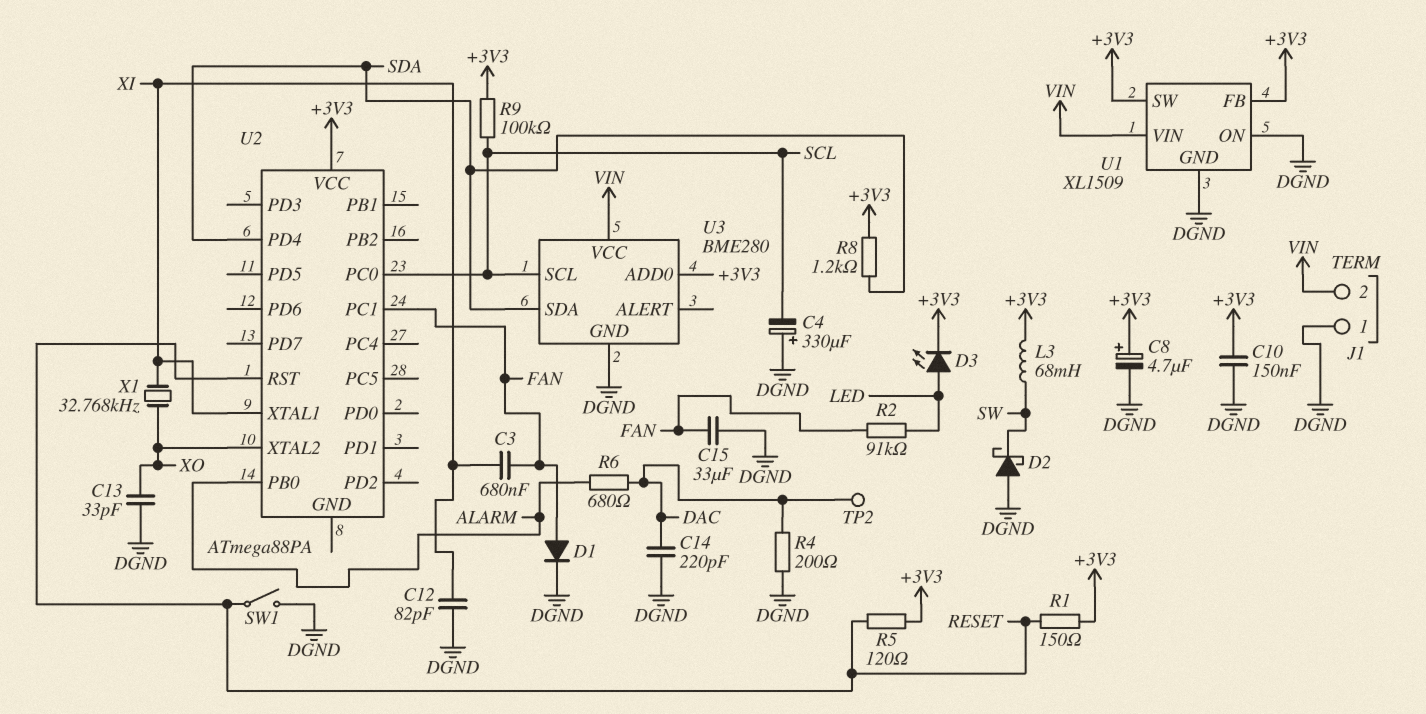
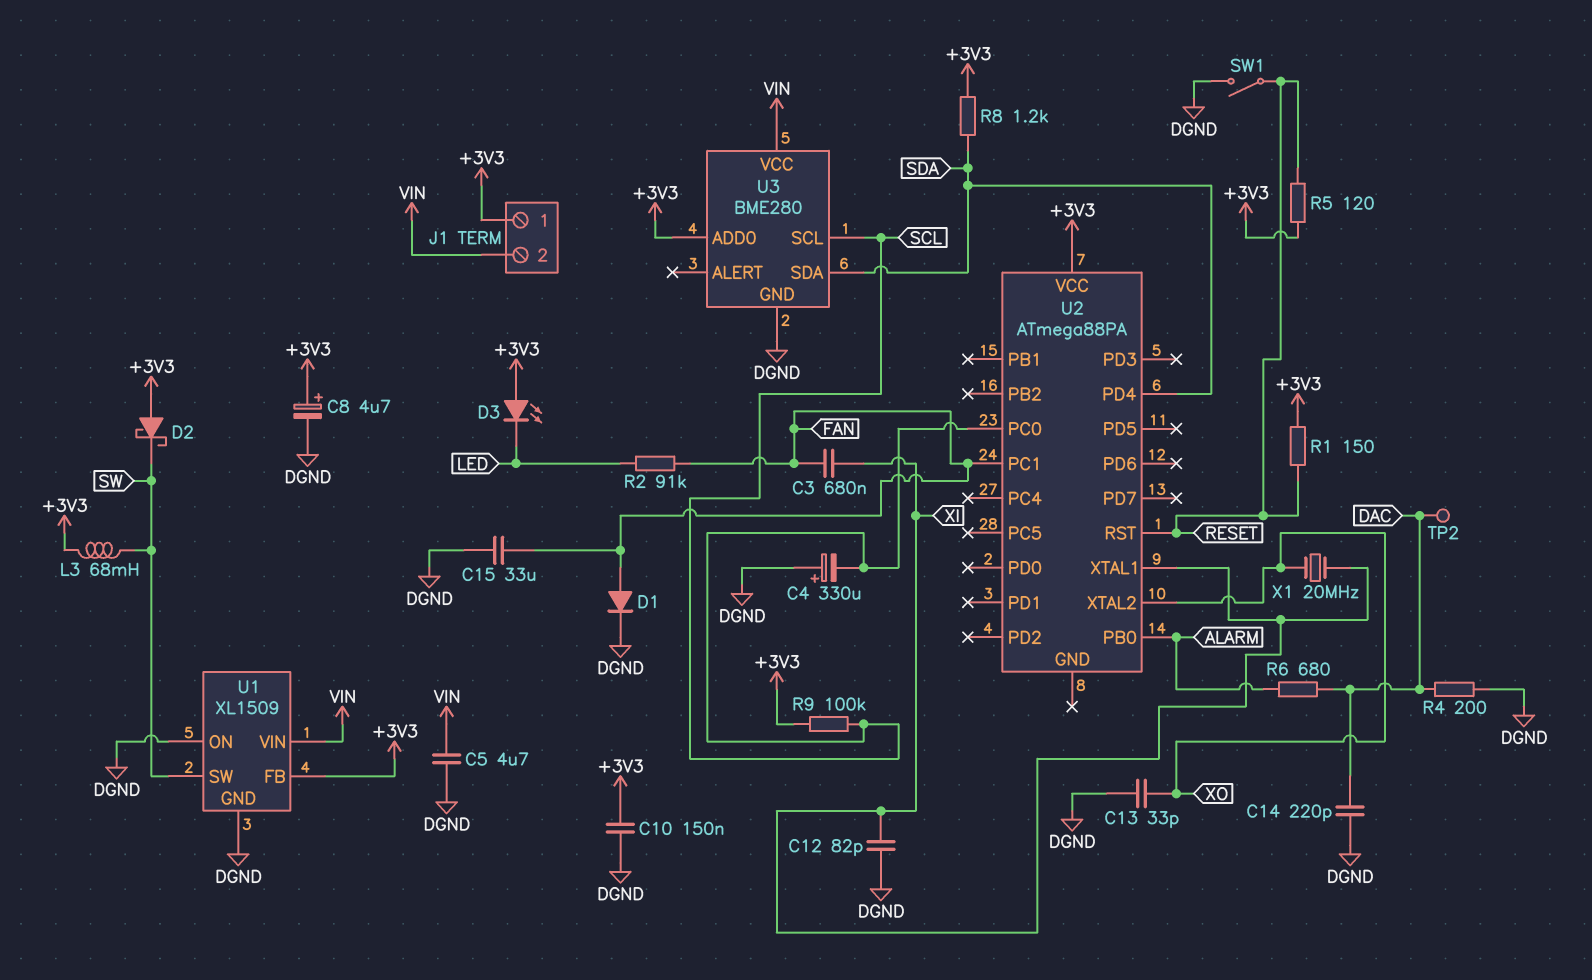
C5: none -> 4.7uF (DGND, VIN)
D2: schottky (A DGND, K SW) -> schottky (A +3V3, K SW)
D3: LED (A LED, K +3V3) -> LED (A +3V3, K LED)
J1 pin 1: DGND -> +3V3
U1 pin SW: +3V3 -> SW
X1: 32.768kHz (XI, XO) -> 20MHz (XI, XO)

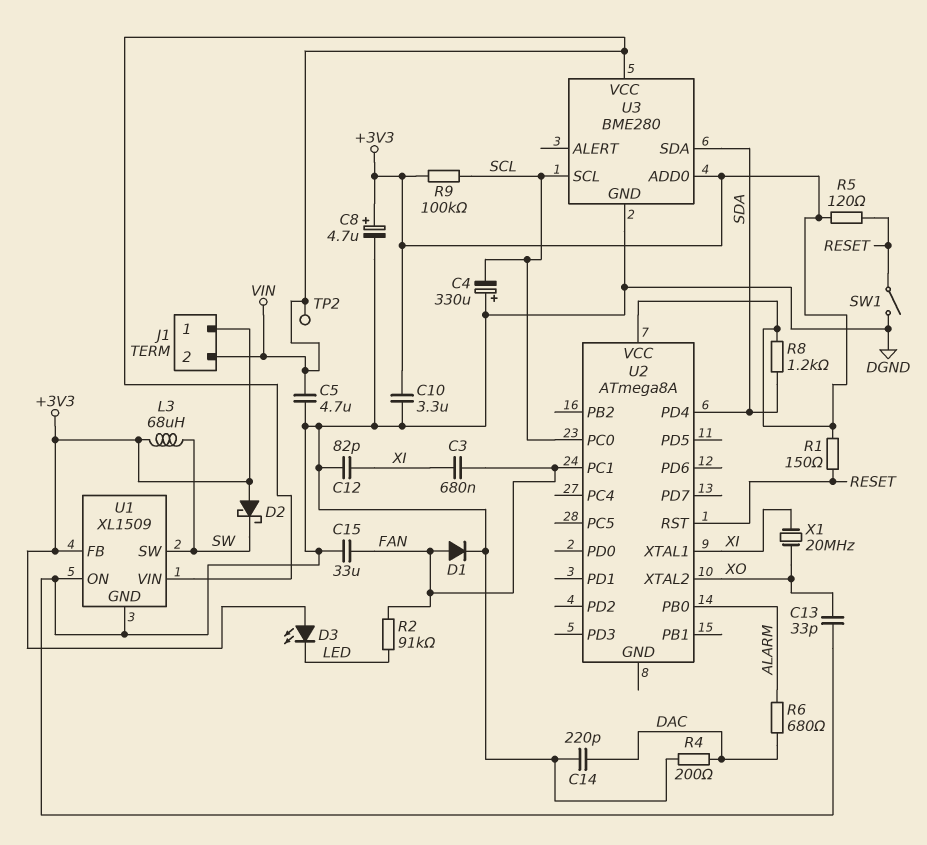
C10: 150nF (+3V3, DGND) -> 3.3uF (+3V3, DGND)
L3: 68mH (+3V3, SW) -> 68uH (+3V3, SW)
TP2: test point (DAC) -> test point (VIN)
U2: ATmega88PA -> ATmega8A

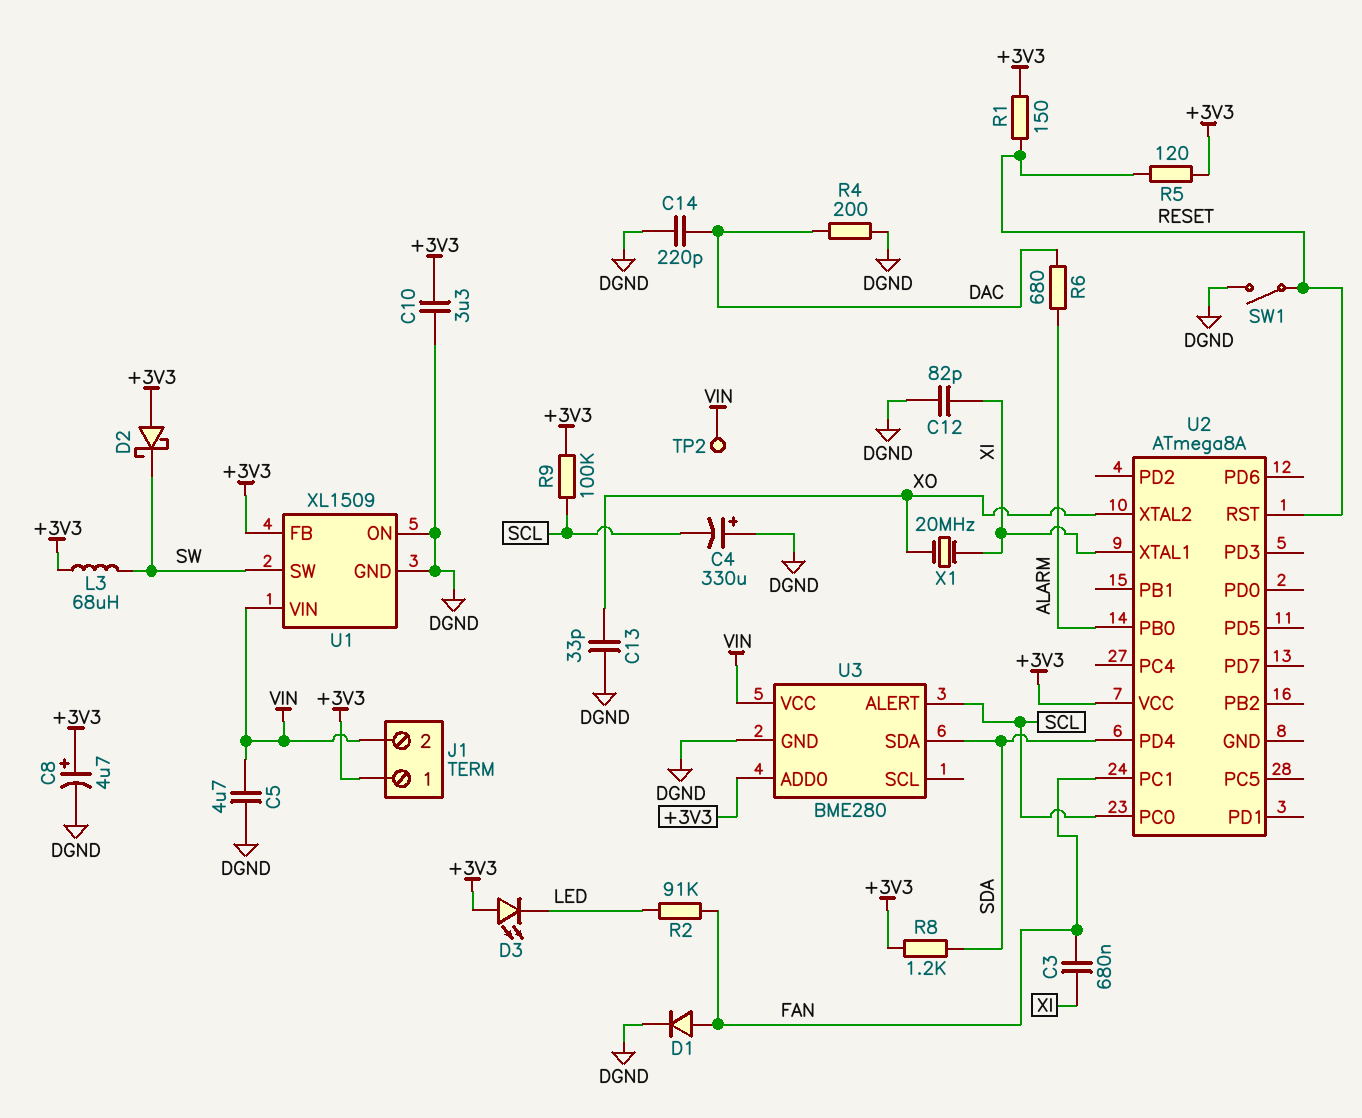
C15: 33uF (DGND, FAN) -> none
U3 pin ALERT: none -> SCL
U3 pin SCL: SCL -> none

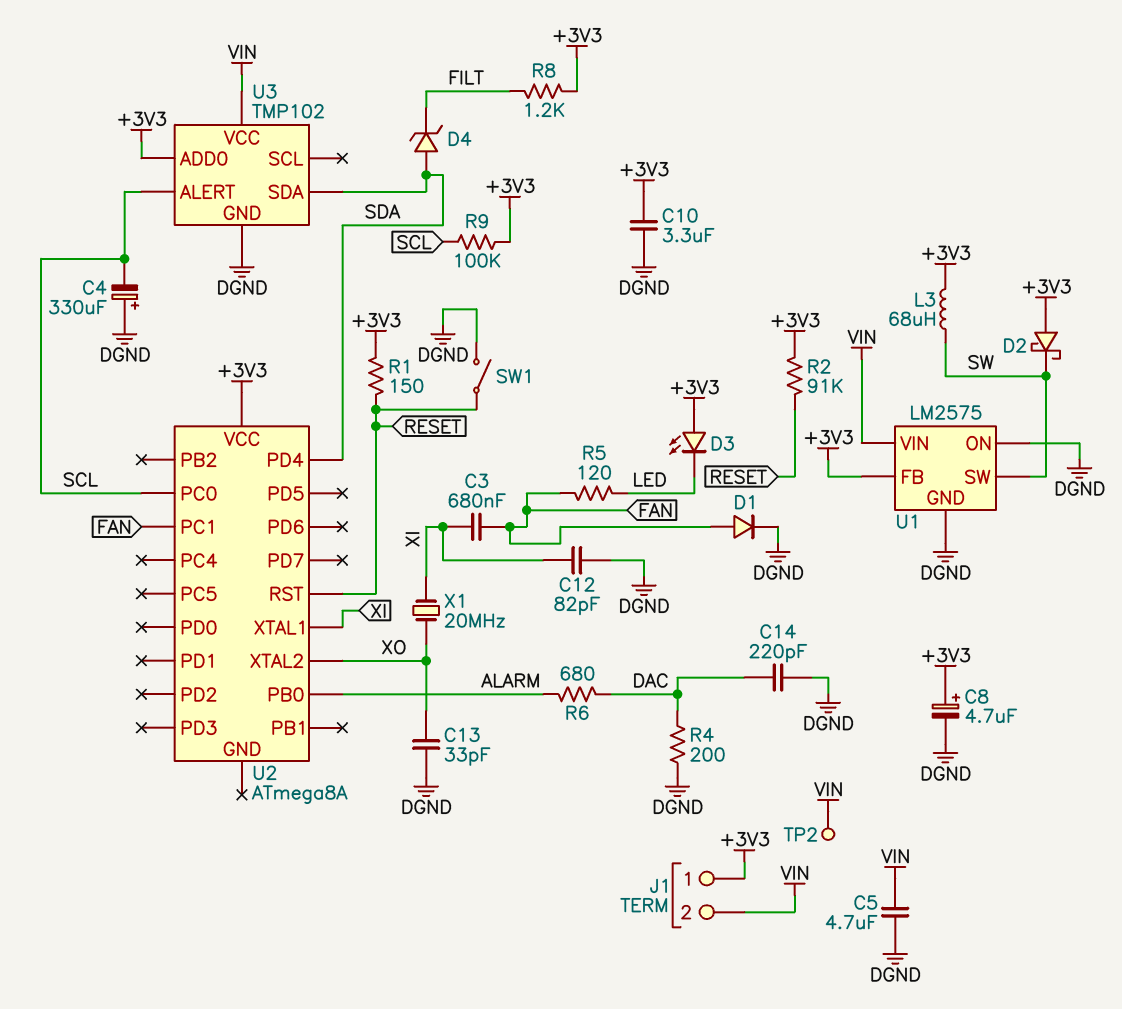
D4: none -> zener (A SDA, K FILT)
R2: 91k (FAN, LED) -> 91k (+3V3, RESET)
R5: 120 (+3V3, RESET) -> 120 (FAN, LED)
R8: 1.2k (+3V3, SDA) -> 1.2k (+3V3, FILT)
U1: XL1509 -> LM2575
U3: BME280 -> TMP102

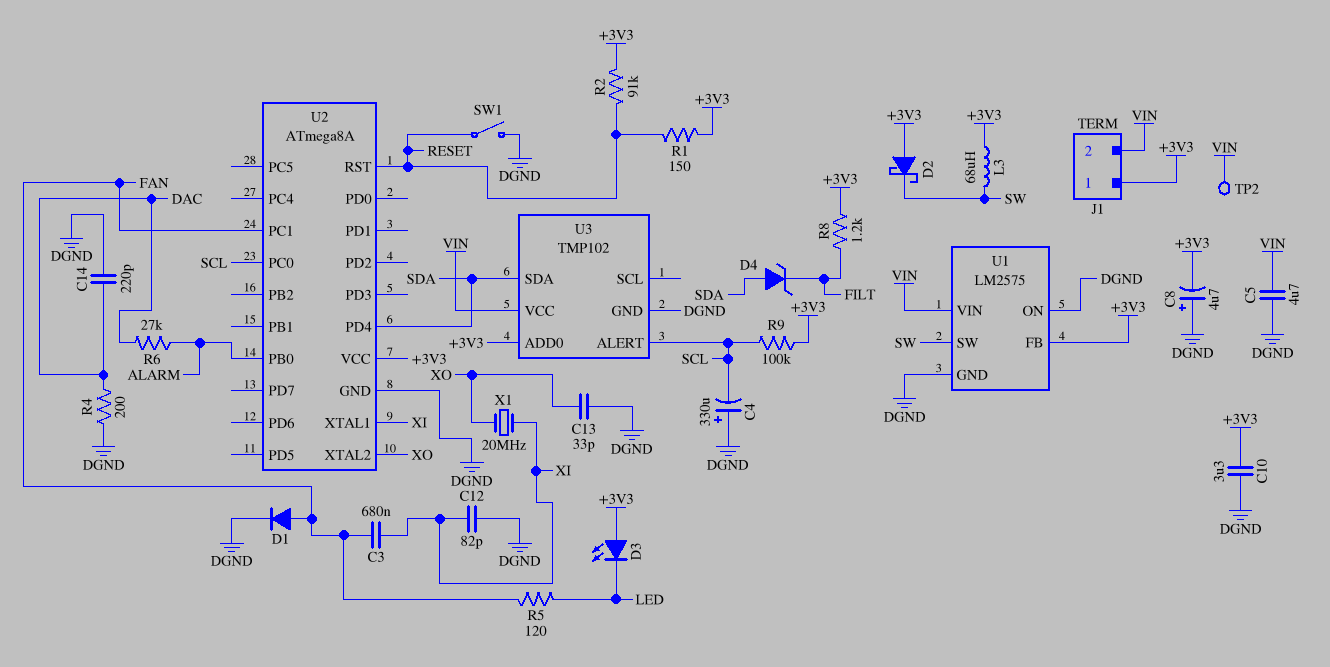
C8: 4.7uF (plus +3V3, minus DGND) -> 4.7uF (plus DGND, minus +3V3)
R6: 680 (ALARM, DAC) -> 27k (ALARM, DAC)
U2 pin GND: none -> DGND

